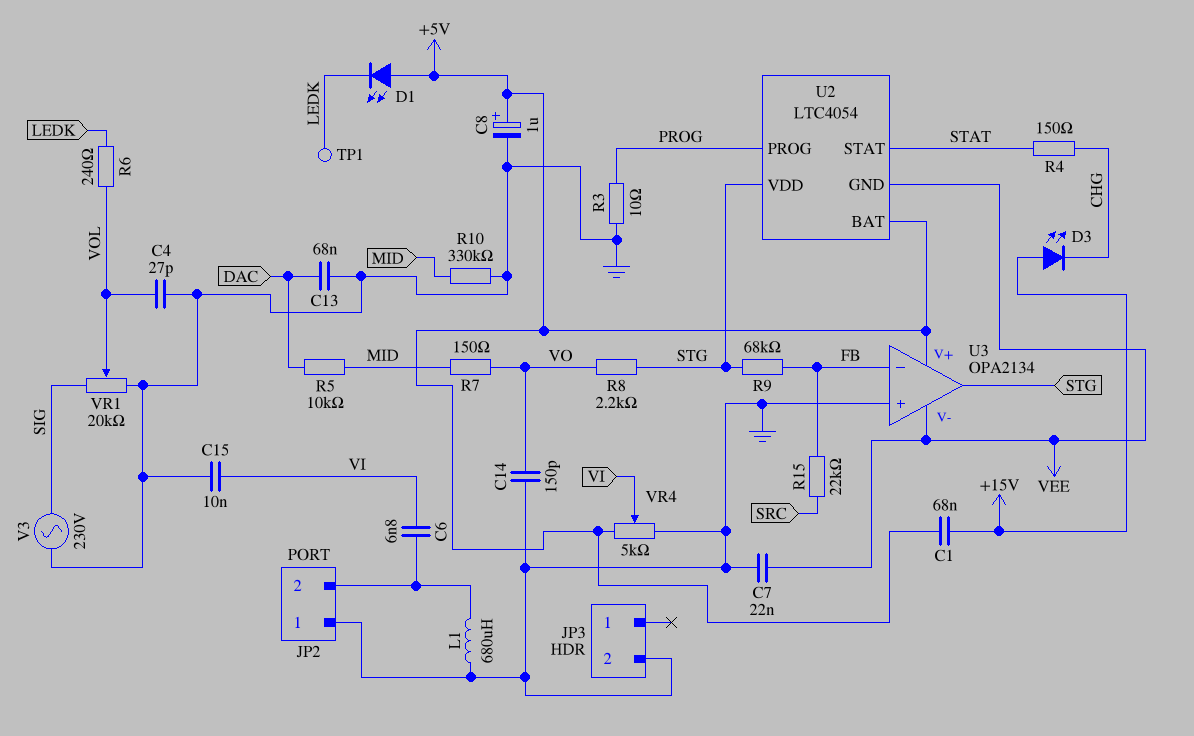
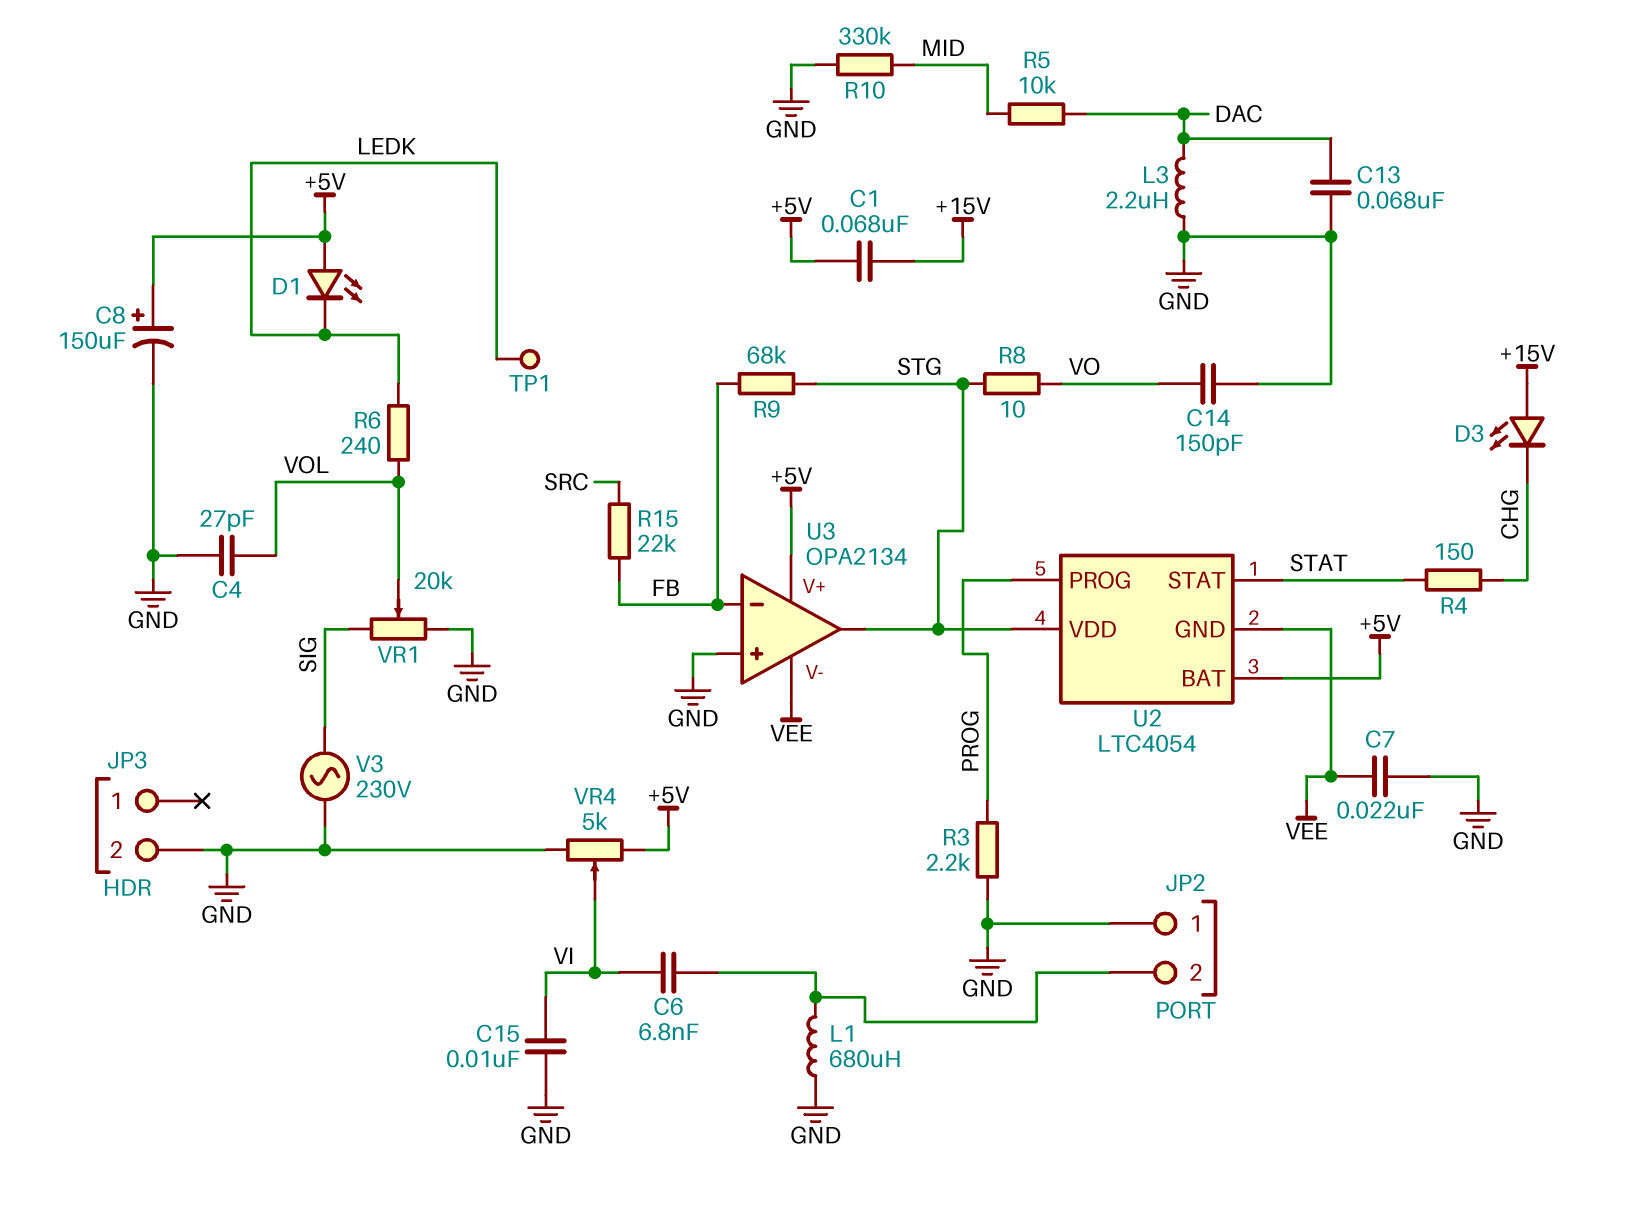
C8: 1uF (plus +5V, minus GND) -> 150uF (plus +5V, minus GND)
L3: none -> 2.2uH (DAC, GND)
R3: 10 (GND, PROG) -> 2.2k (GND, PROG)
R7: 150 (MID, VO) -> none
R8: 2.2k (STG, VO) -> 10 (STG, VO)

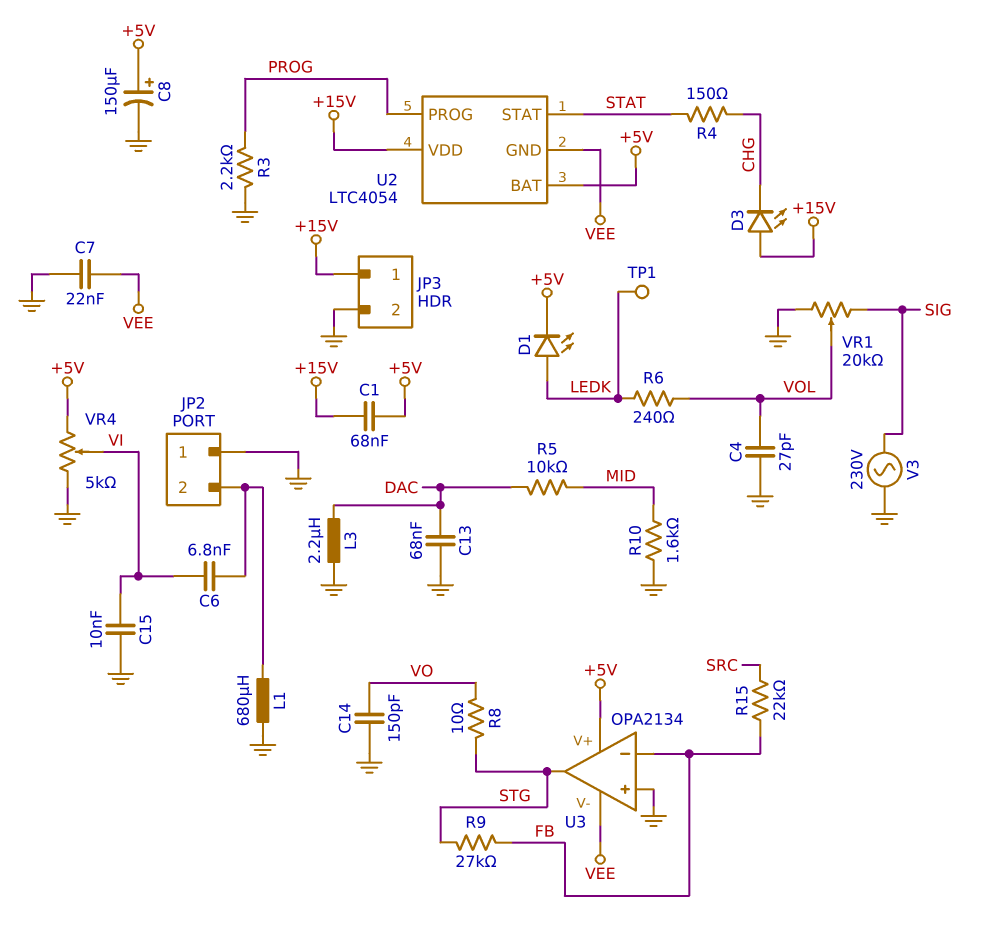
D1: LED (A +5V, K LEDK) -> LED (A LEDK, K +5V)
JP3 pin 1: none -> +15V
R9: 68k (FB, STG) -> 27k (FB, STG)
R10: 330k (GND, MID) -> 1.6k (GND, MID)
U2 pin VDD: STG -> +15V

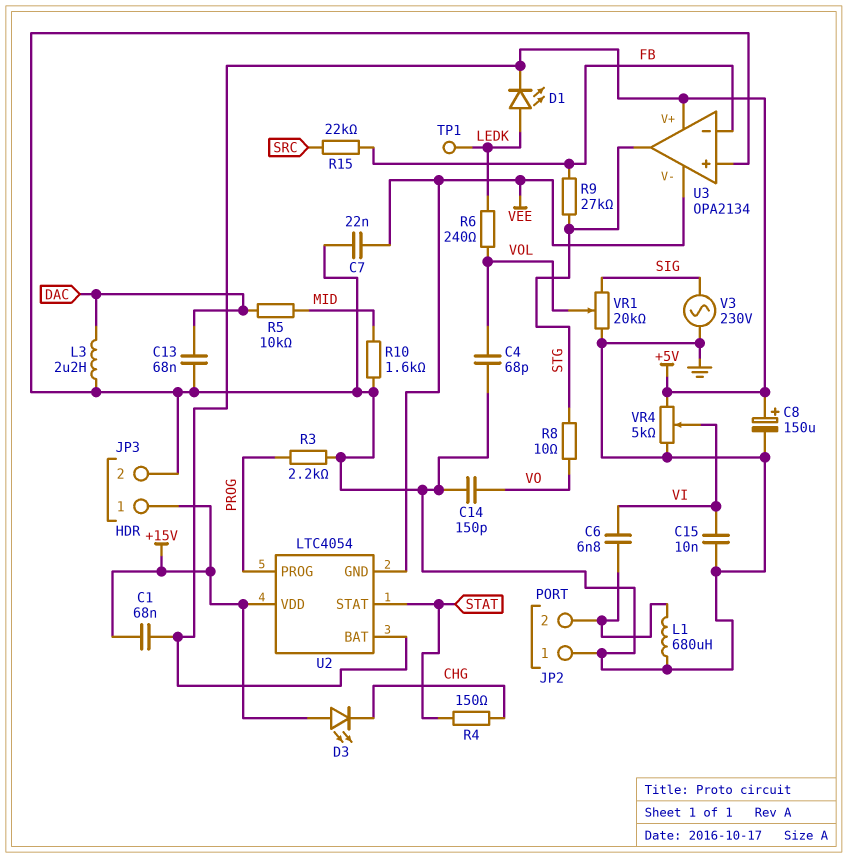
C4: 27pF (GND, VOL) -> 68pF (GND, VOL)

